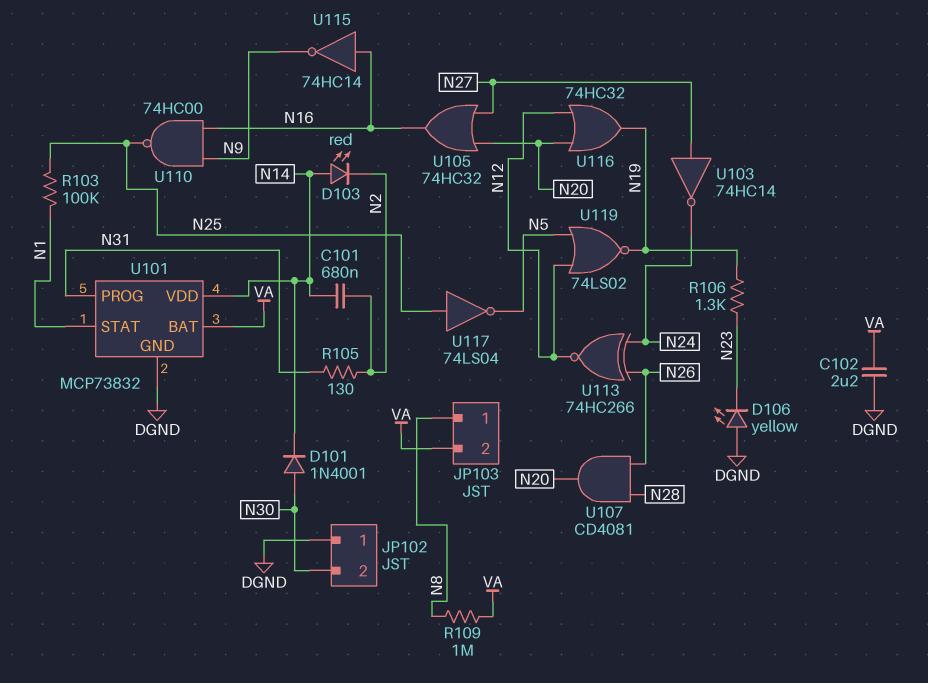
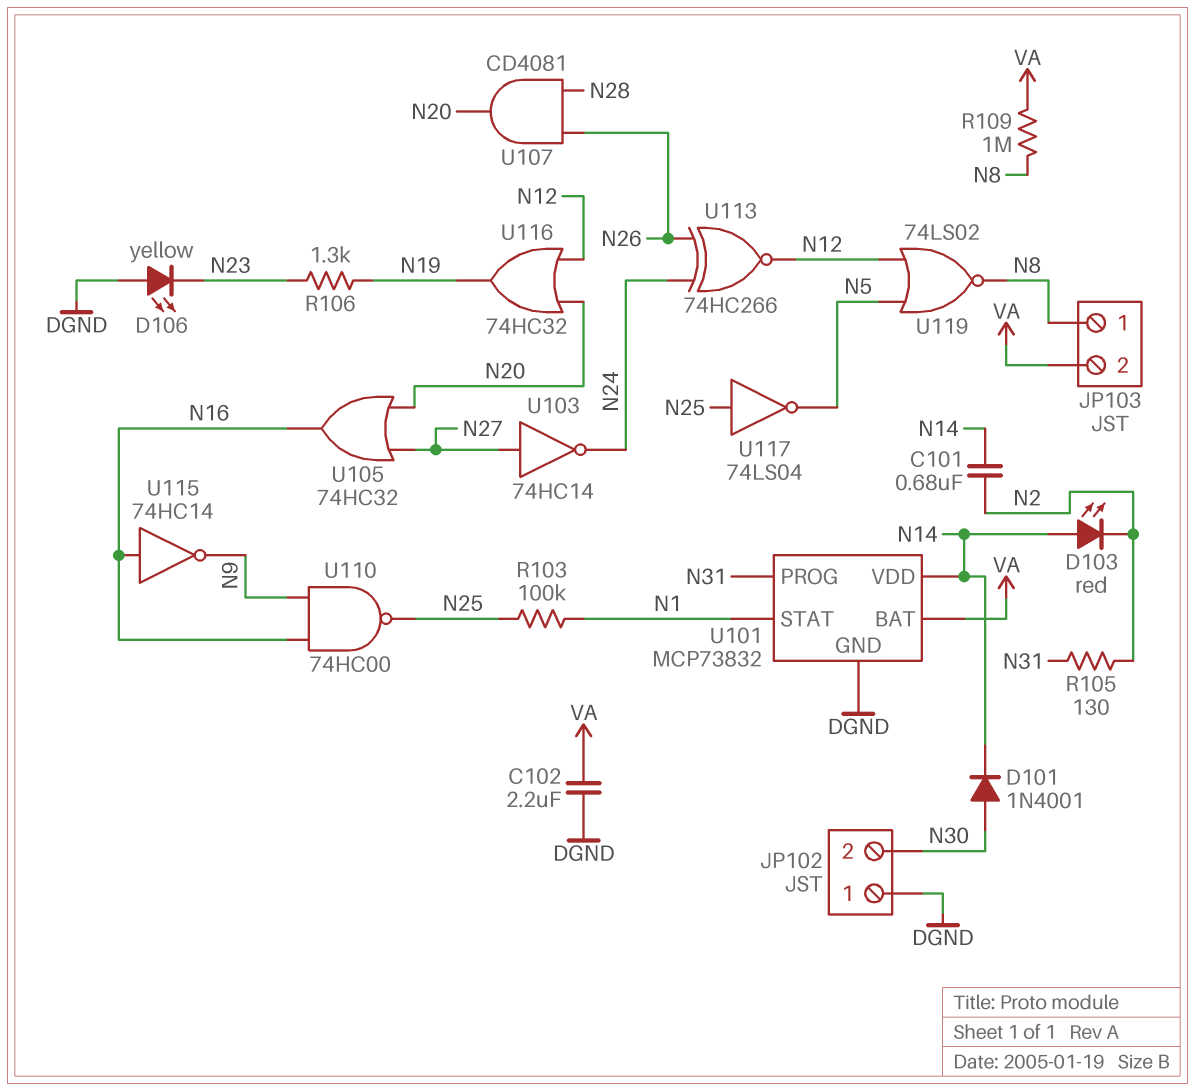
U119: NOR 74LS02 (in N5, in N12, out N19) -> NOR 74LS02 (in N5, in N12, out N8)

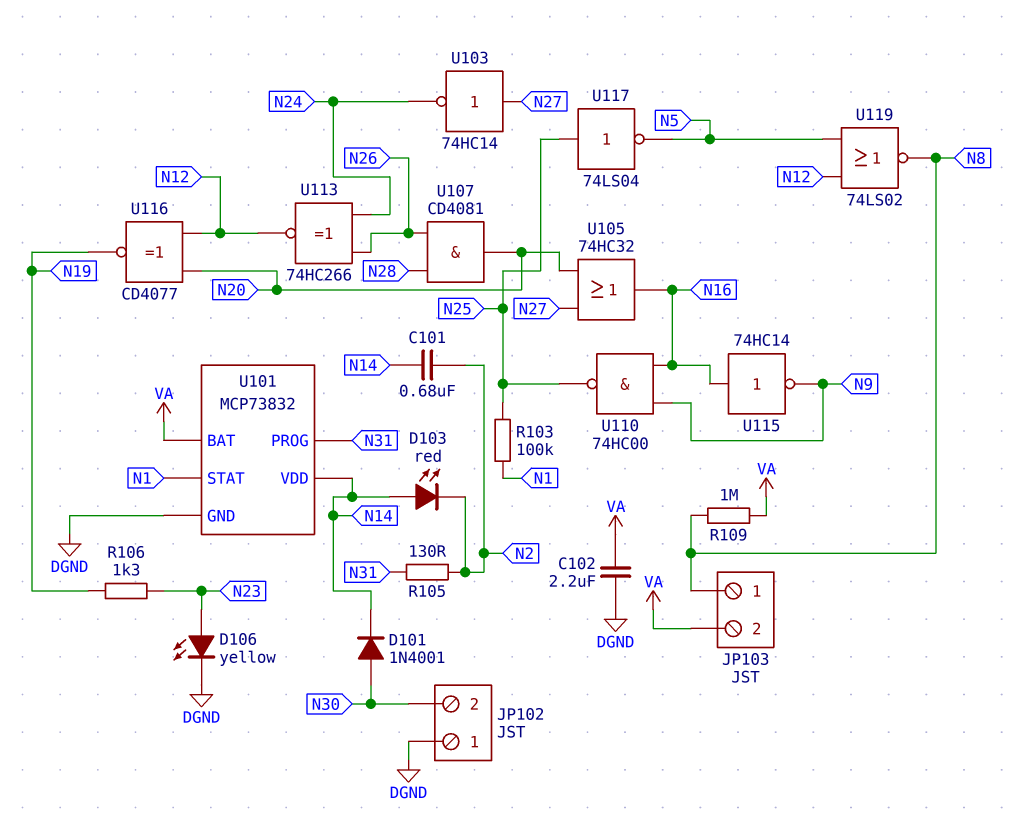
D106: LED yellow (A DGND, K N23) -> LED yellow (A N23, K DGND)
U116: OR 74HC32 (in N12, in N20, out N19) -> XNOR CD4077 (in N12, in N20, out N19)

